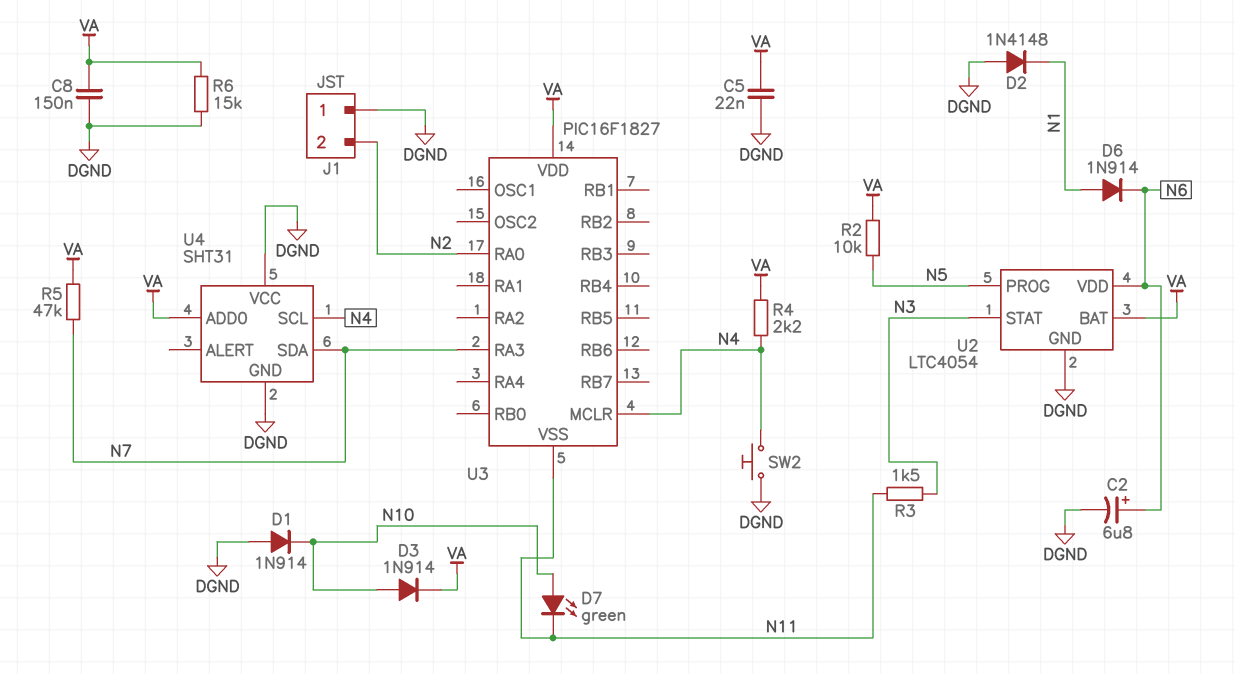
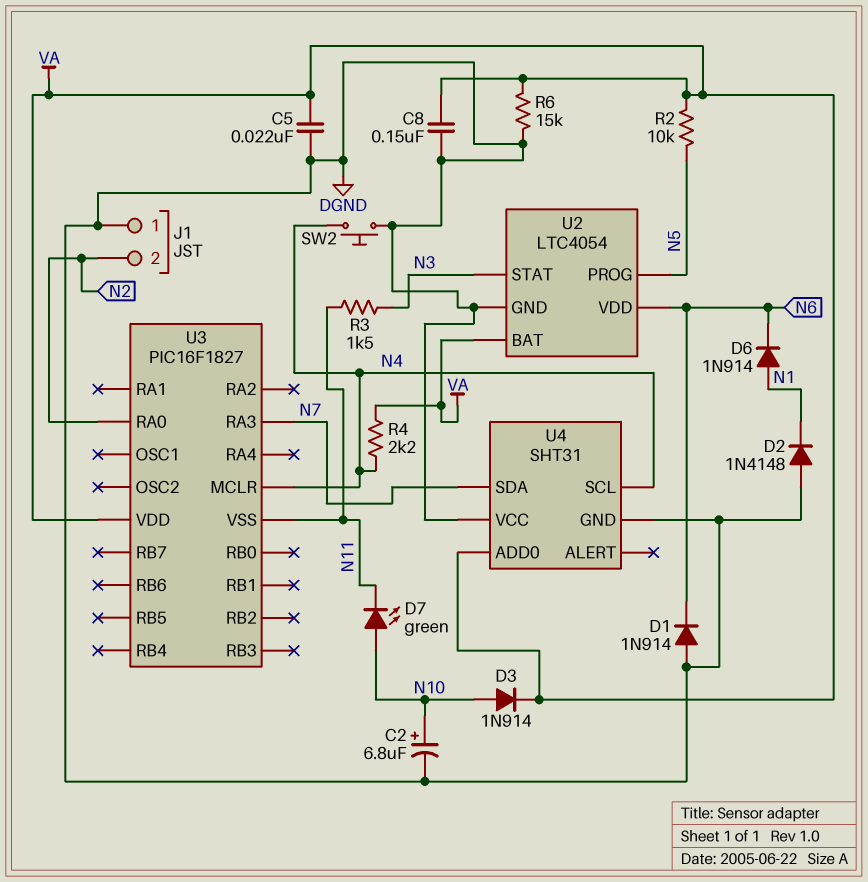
C2: 6.8uF (plus N6, minus DGND) -> 6.8uF (plus N10, minus DGND)
D1: diode 1N914 (A DGND, K N10) -> diode 1N914 (A DGND, K N6)
R5: 47k (N7, VA) -> none

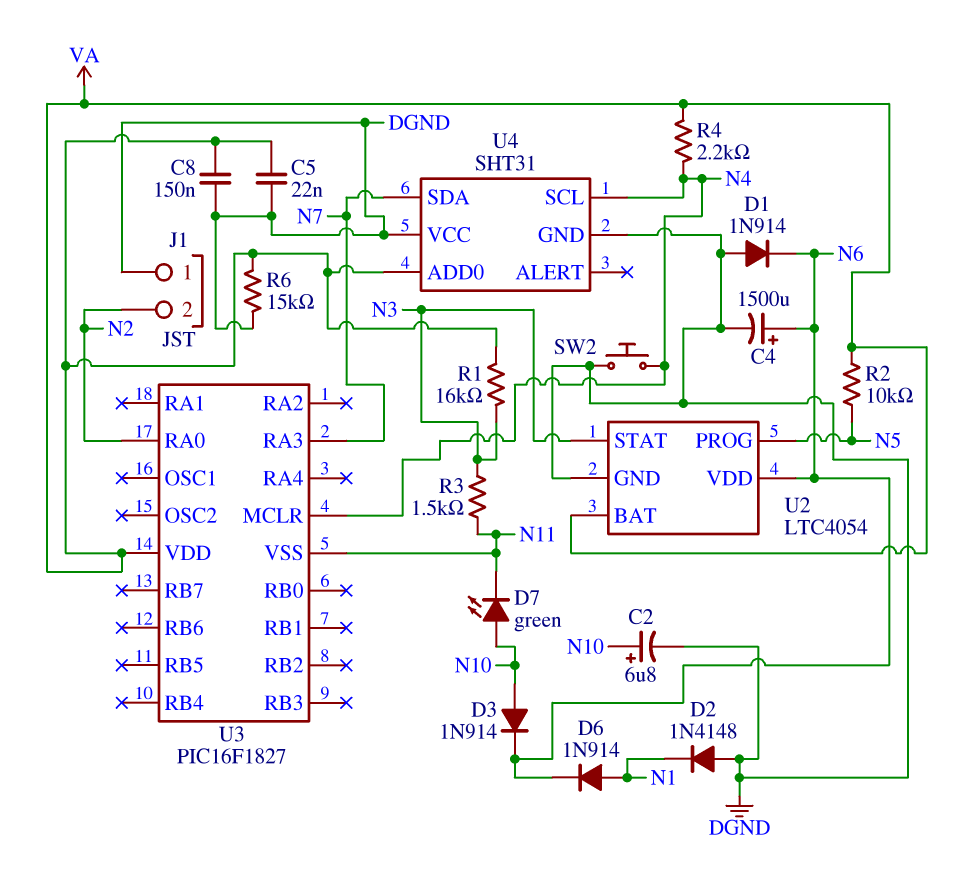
C4: none -> 1500uF (plus N6, minus DGND)
D3: diode 1N914 (A N10, K VA) -> diode 1N914 (A N10, K N6)
R1: none -> 16k (N3, VA)

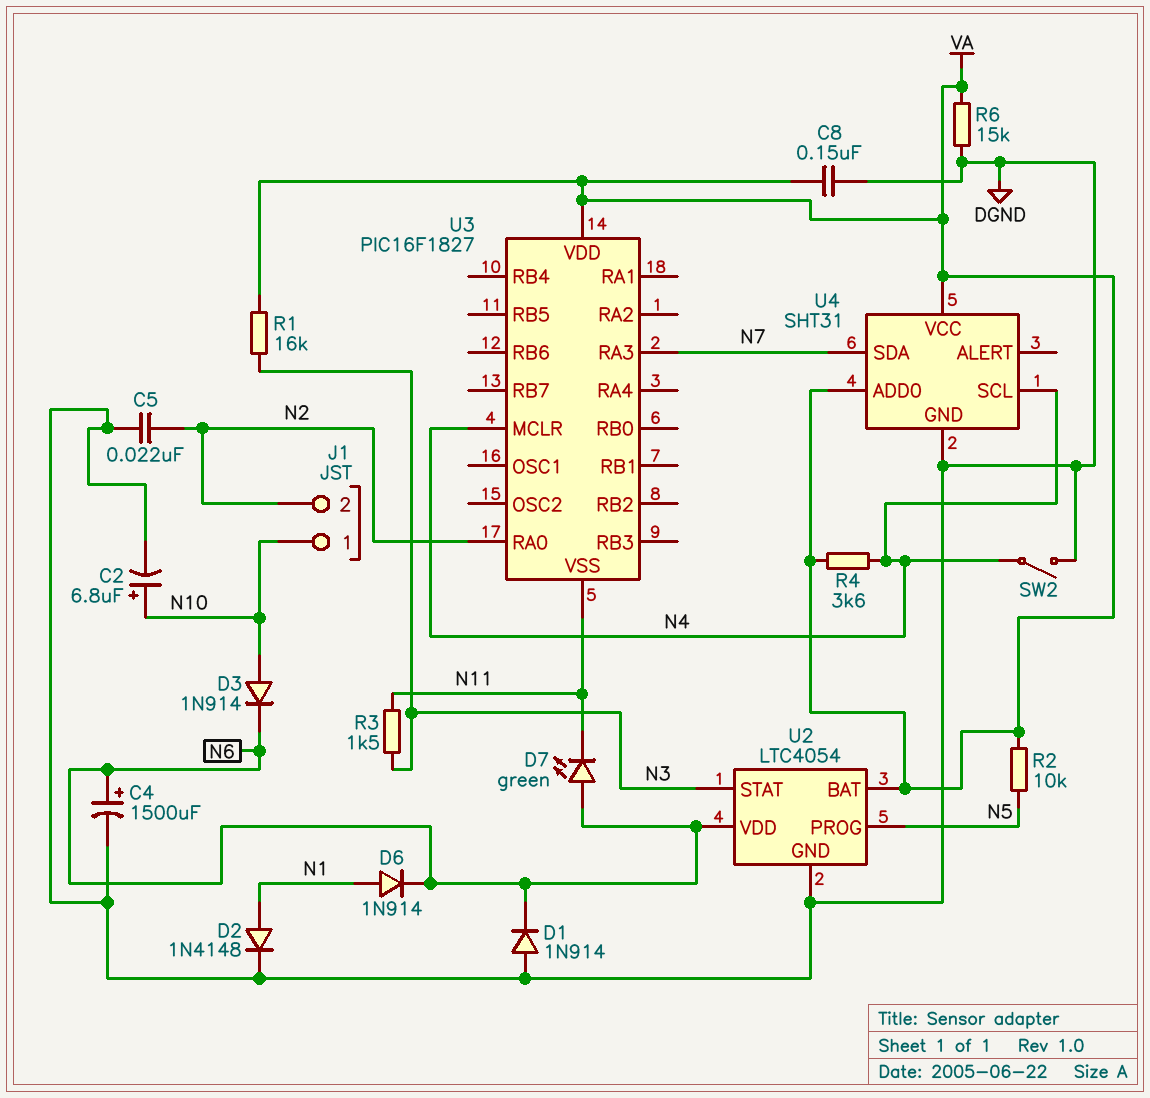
C5: 22nF (DGND, VA) -> 22nF (DGND, N2)
D2: diode 1N4148 (A DGND, K N1) -> diode 1N4148 (A N1, K DGND)
D7: LED green (A N10, K N11) -> LED green (A N6, K N11)
J1 pin 1: DGND -> N10
R4: 2.2k (N4, VA) -> 3.6k (N4, VA)
SW2: button (DGND, N4) -> switch (DGND, N4)
U4 pin VCC: DGND -> VA

